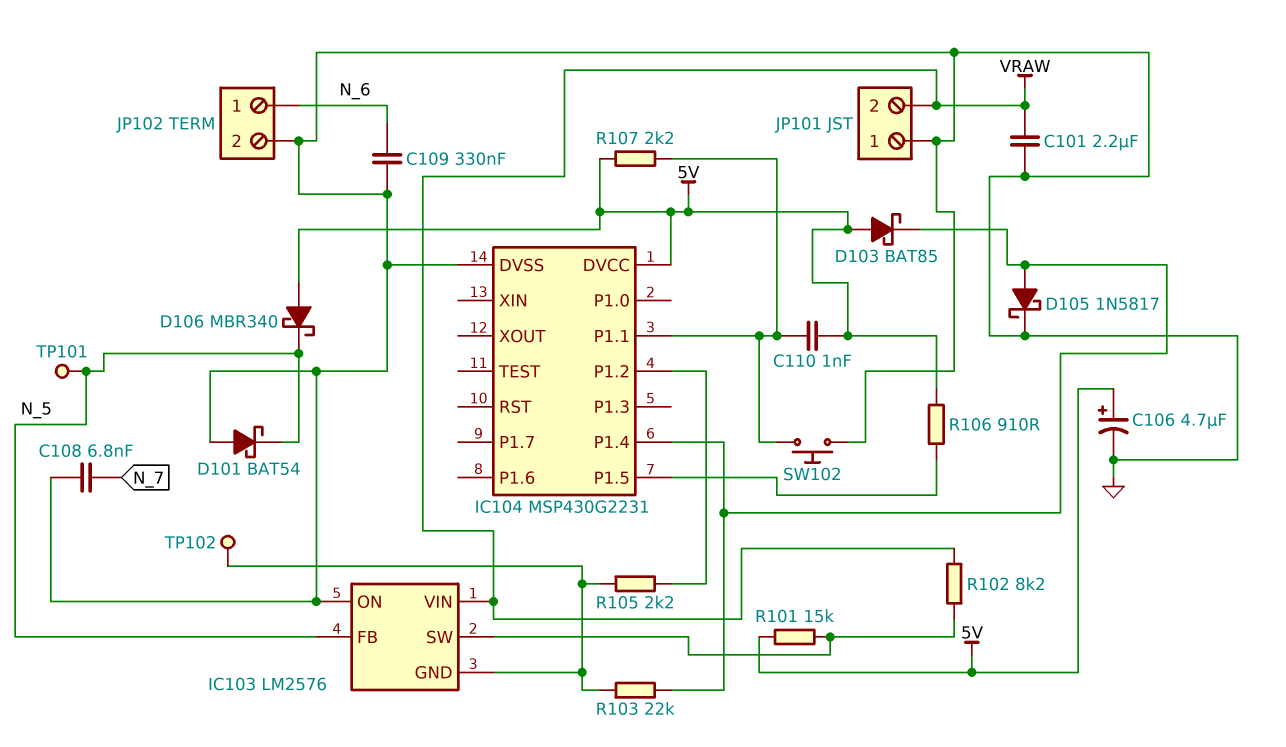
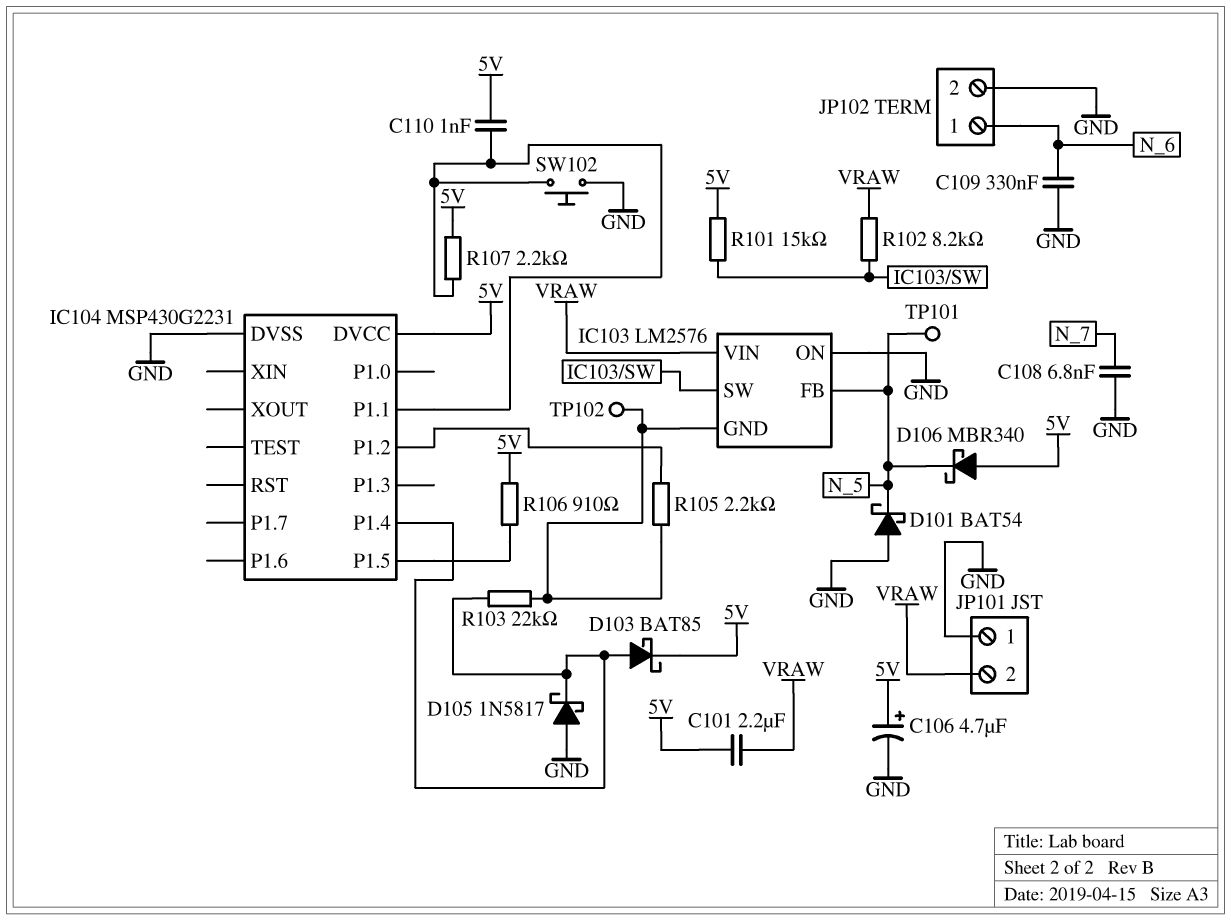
C101: 2.2uF (GND, VRAW) -> 2.2uF (5V, VRAW)
D103: schottky BAT85 (A 5V, K IC104/P1.4) -> schottky BAT85 (A IC104/P1.4, K 5V)
D105: schottky 1N5817 (A IC104/P1.4, K GND) -> schottky 1N5817 (A GND, K IC104/P1.4)

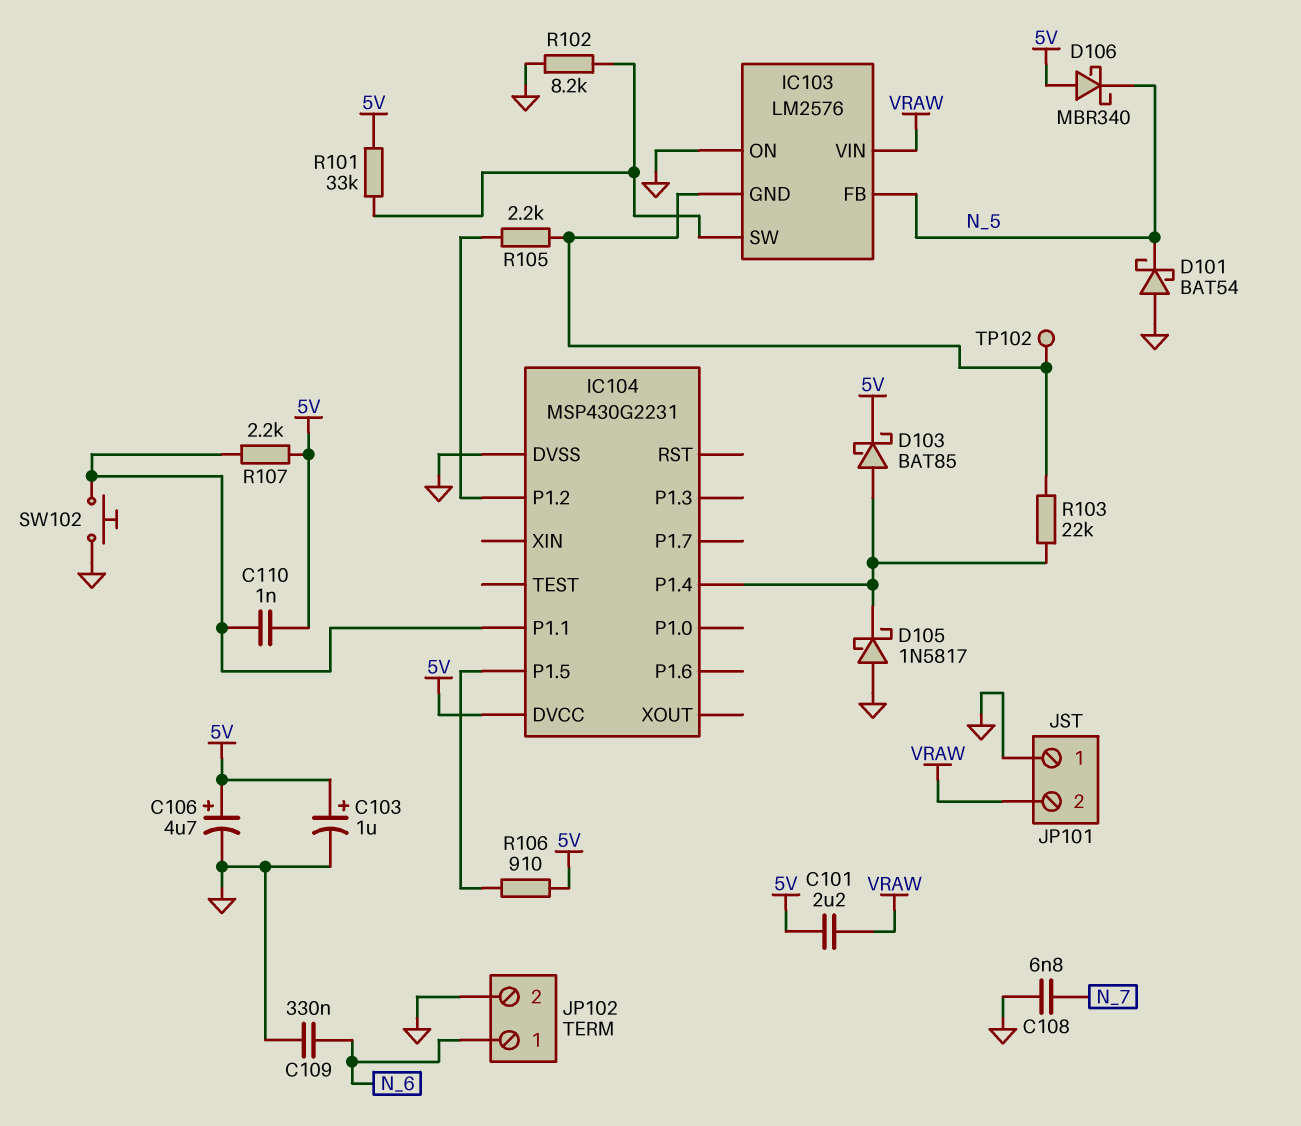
C103: none -> 1uF (plus 5V, minus GND)
R101: 15k (5V, IC103/SW) -> 33k (5V, IC103/SW)
R102: 8.2k (IC103/SW, VRAW) -> 8.2k (GND, IC103/SW)
TP101: test point (N_5) -> none

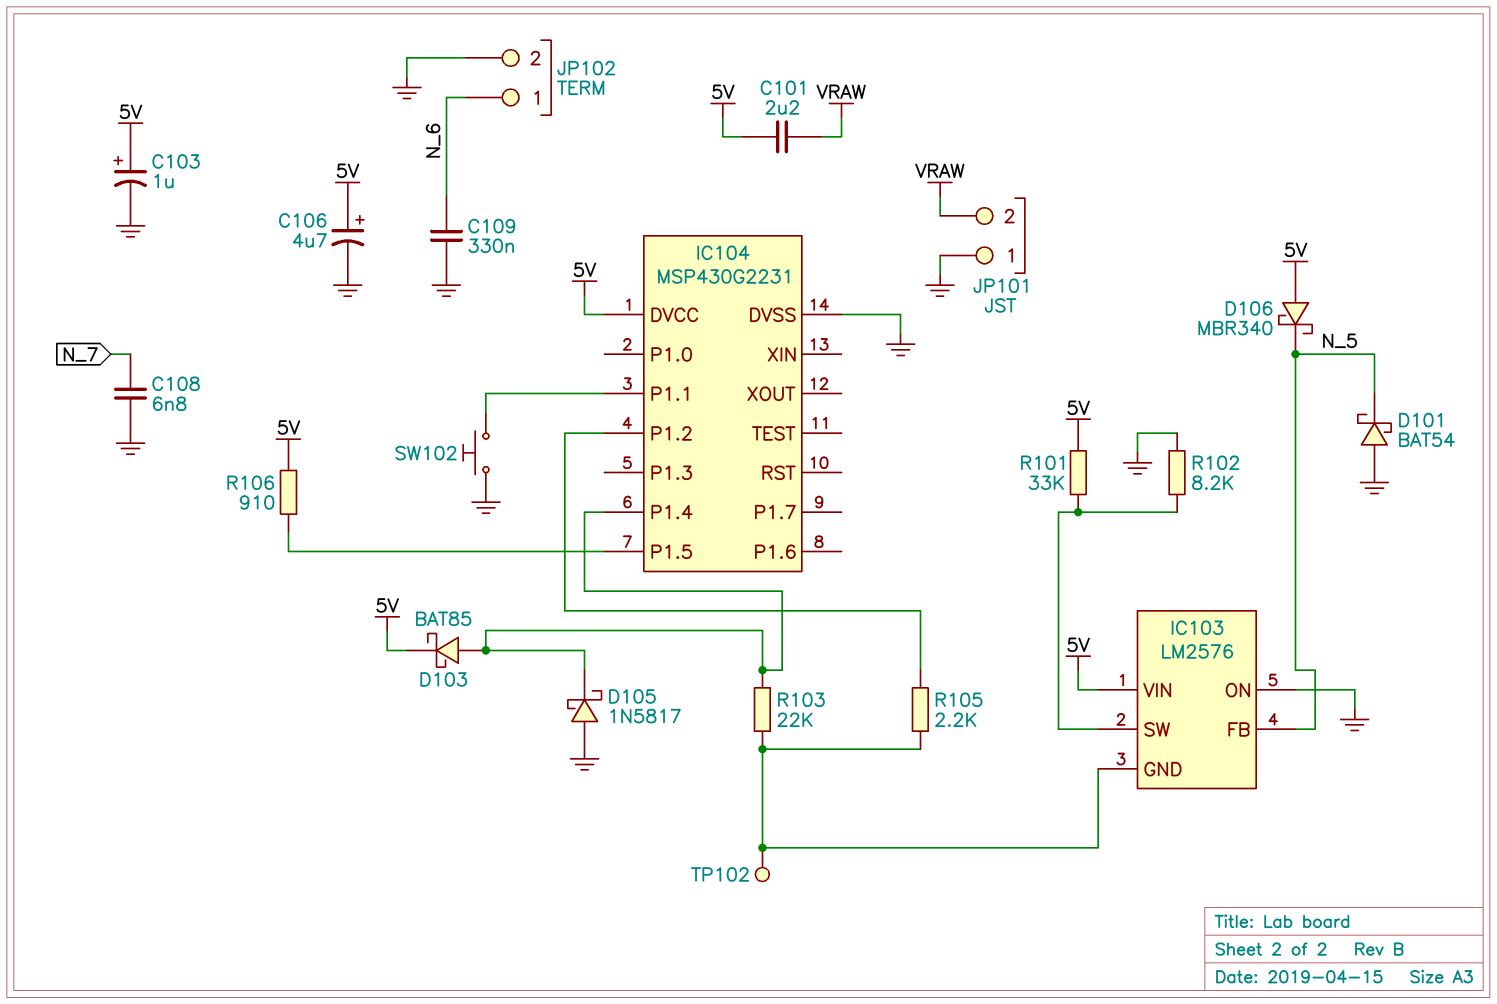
C110: 1nF (5V, IC104/P1.1) -> none
IC103 pin VIN: VRAW -> 5V
R107: 2.2k (5V, IC104/P1.1) -> none

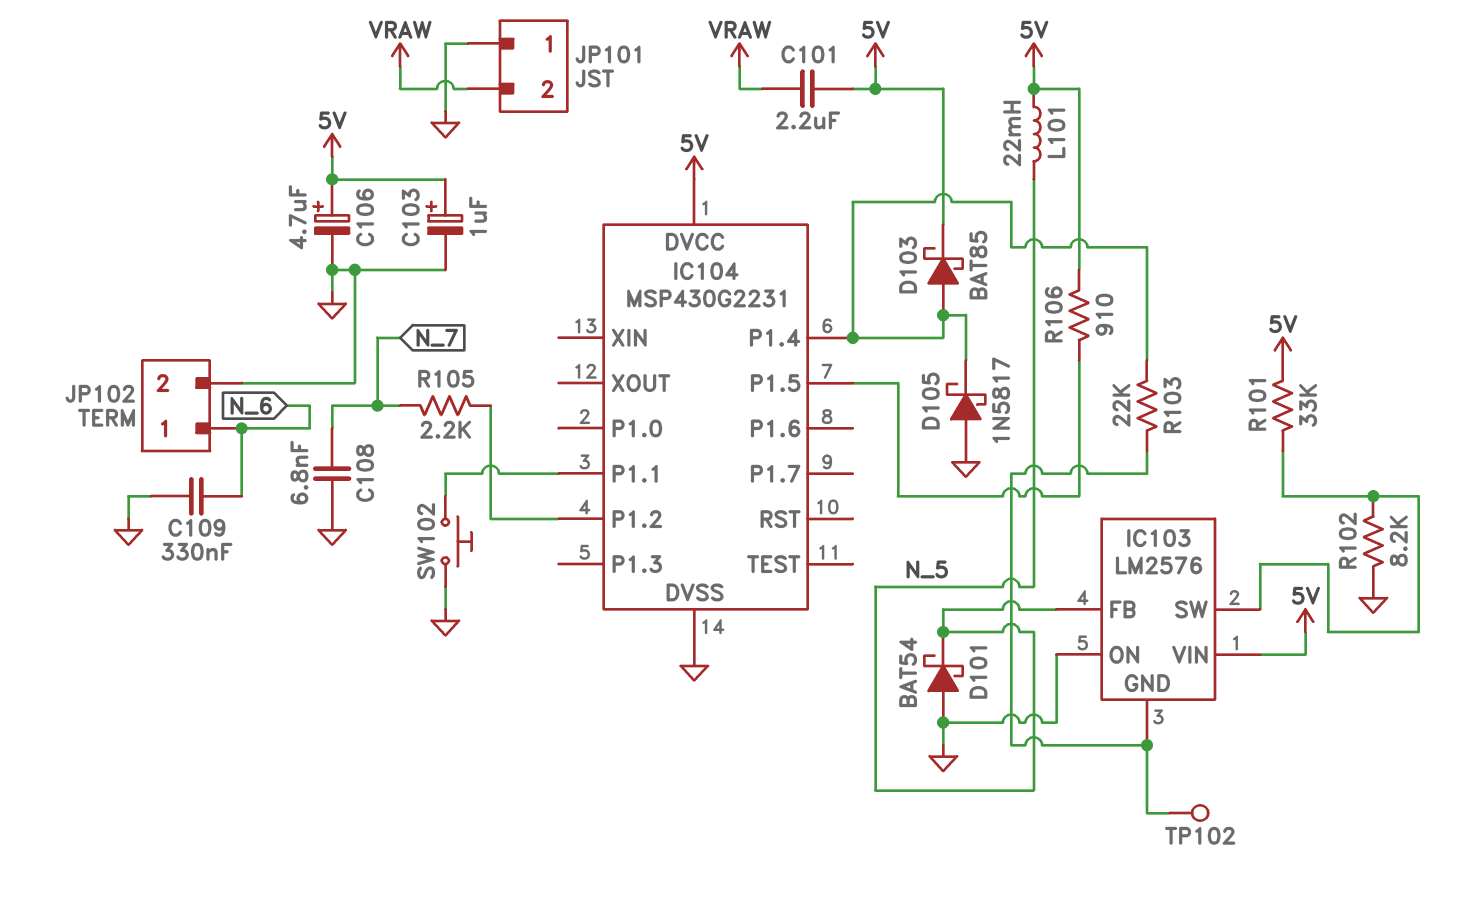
D106: schottky MBR340 (A 5V, K N_5) -> none
L101: none -> 22mH (5V, N_5)
R105: 2.2k (IC103/GND, IC104/P1.2) -> 2.2k (IC104/P1.2, N_7)

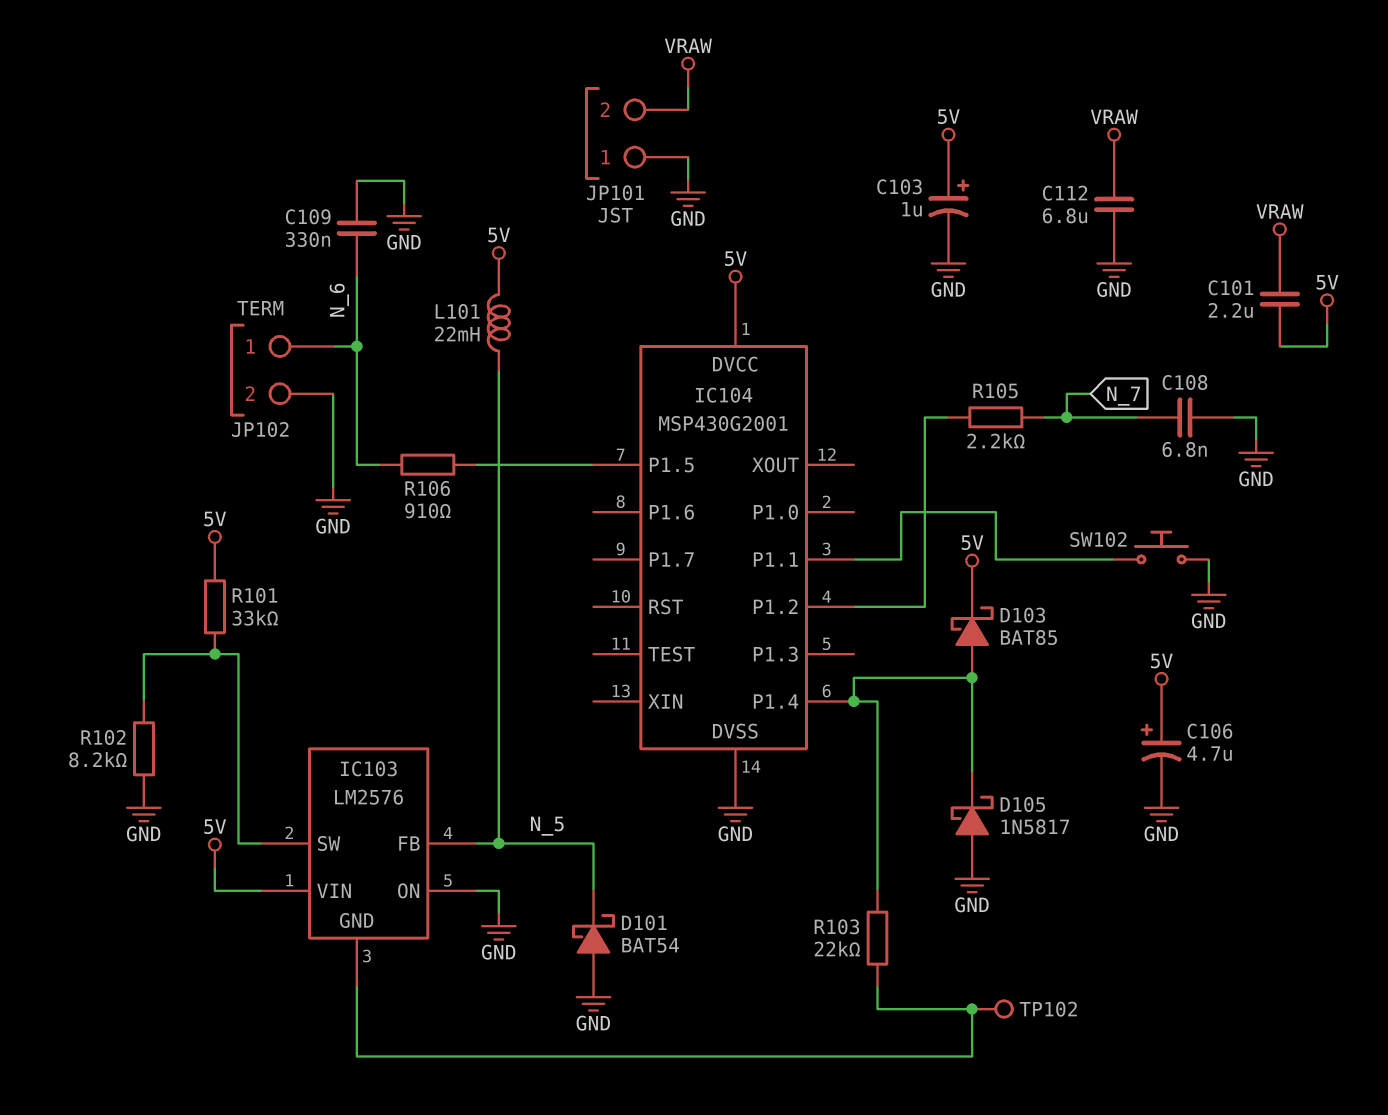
C112: none -> 6.8uF (GND, VRAW)
IC104: MSP430G2231 -> MSP430G2001
R106: 910 (5V, IC104/P1.5) -> 910 (IC104/P1.5, N_6)

